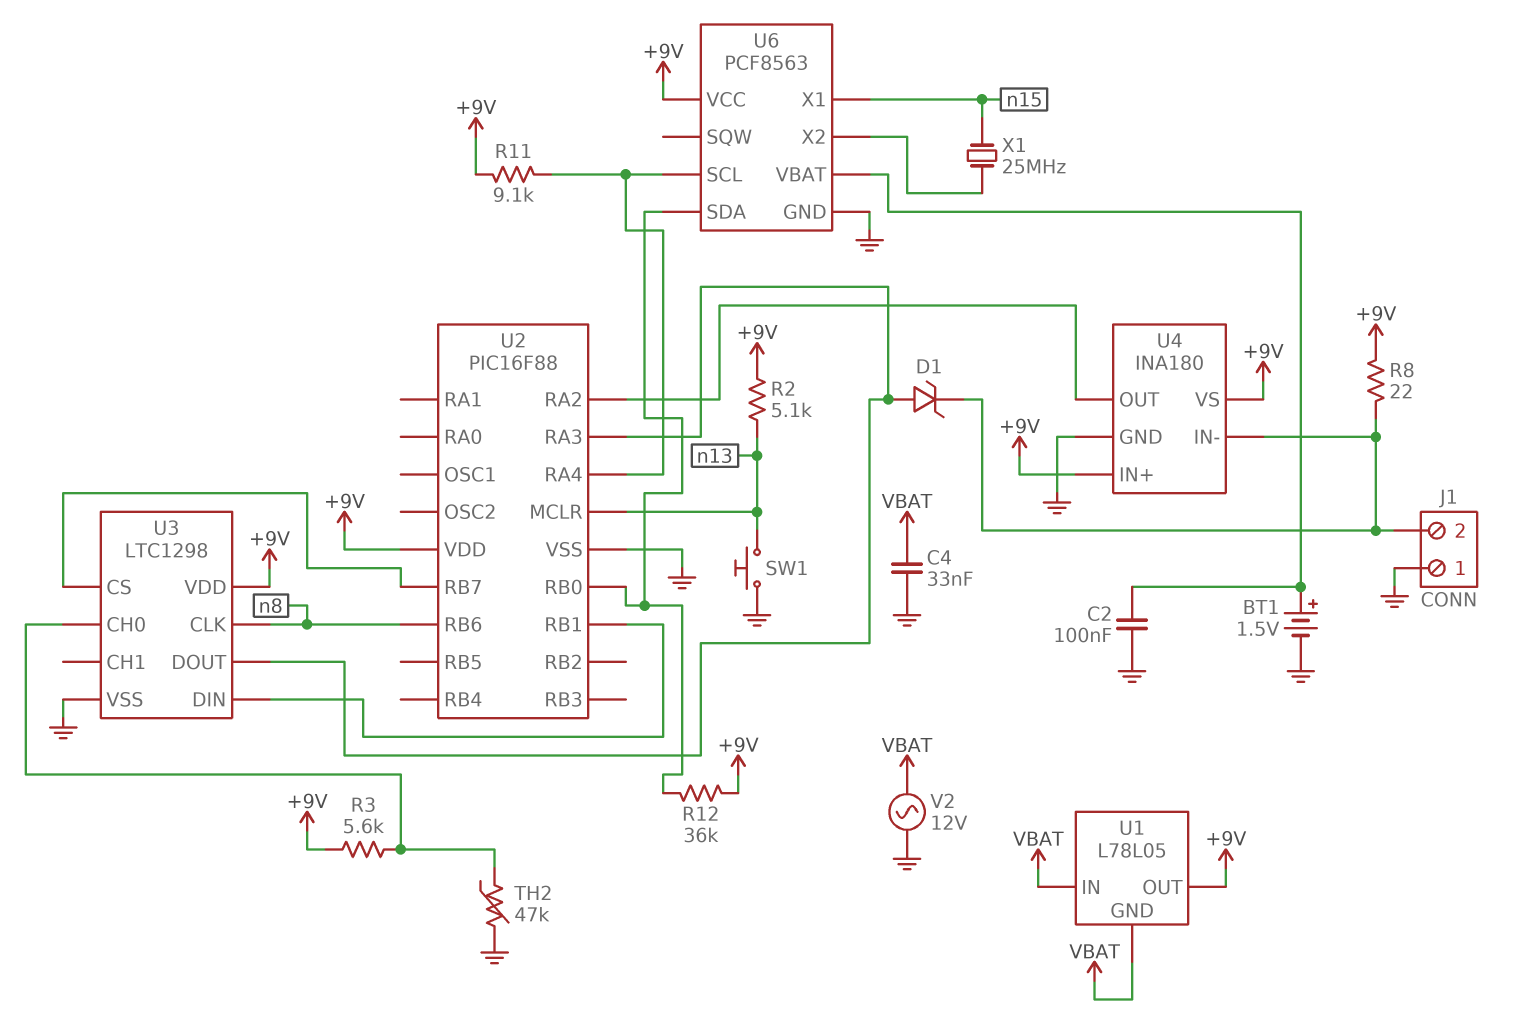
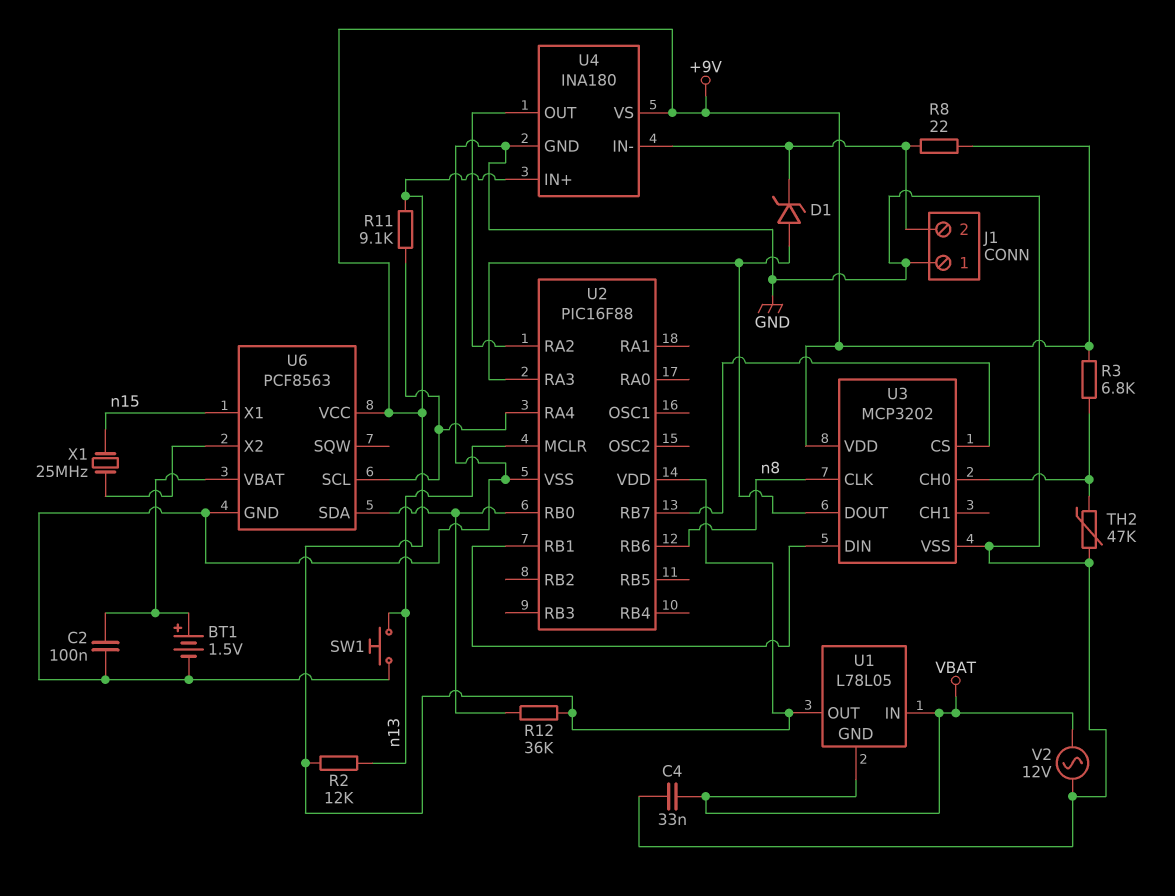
R2: 5.1k (+9V, n13) -> 12k (+9V, n13)
R3: 5.6k (+9V, U3/CH0) -> 6.8k (+9V, U3/CH0)
U3: LTC1298 -> MCP3202

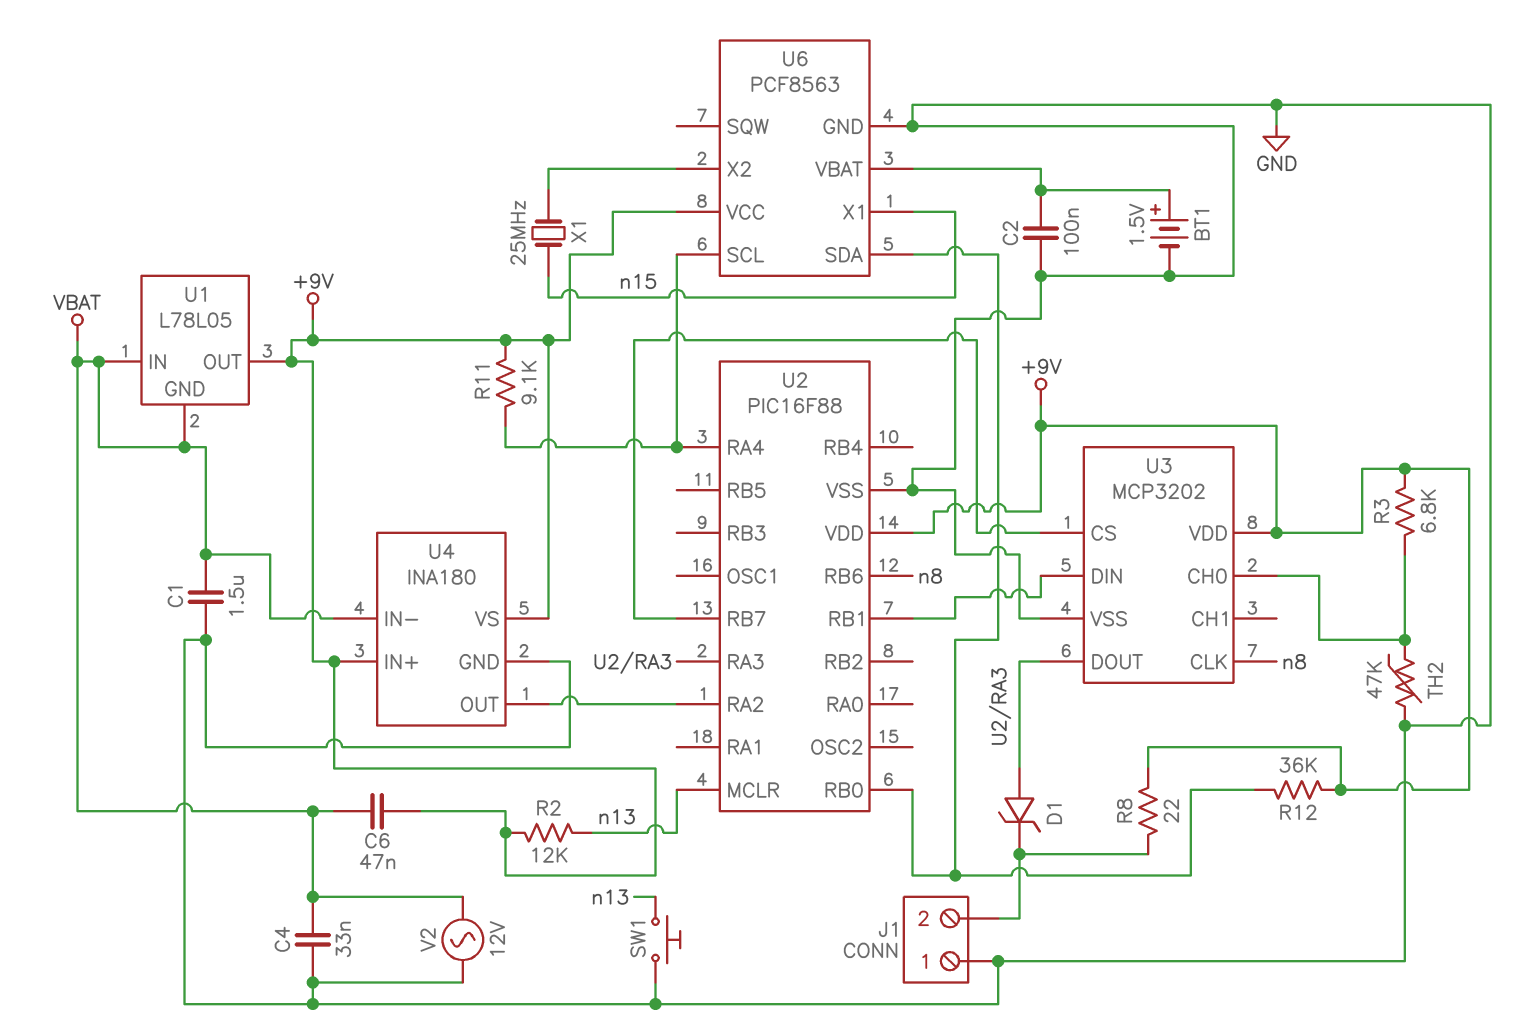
C1: none -> 1.5uF (GND, VBAT)
C6: none -> 47nF (+9V, VBAT)
U4 pin IN-: J1/2 -> VBAT

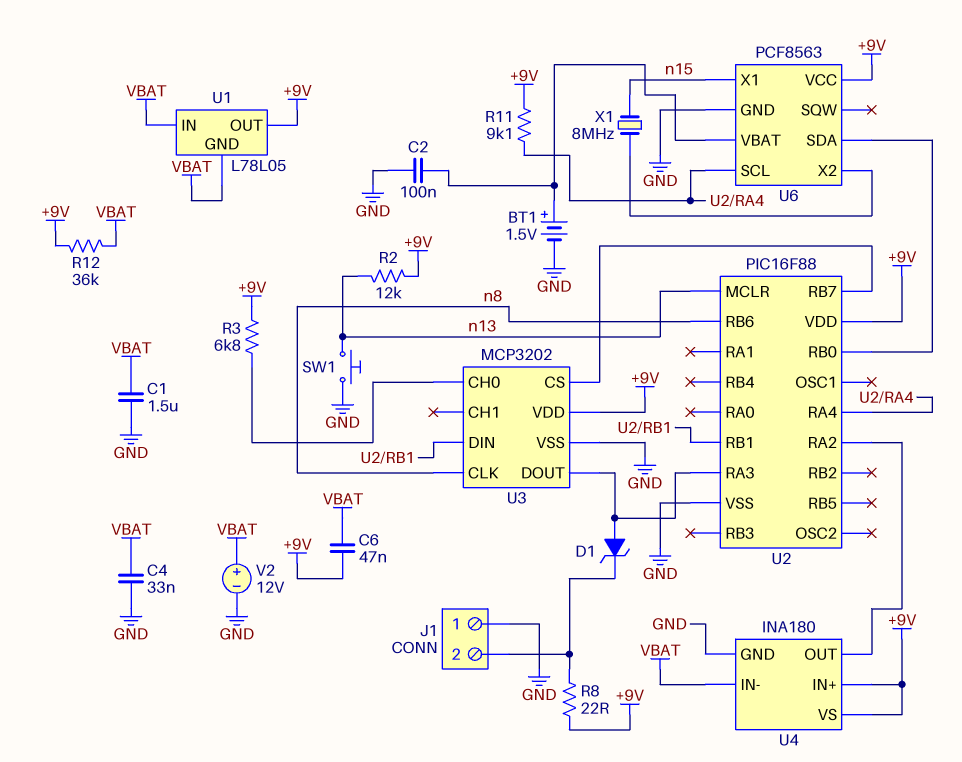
R12: 36k (+9V, U2/RB0) -> 36k (+9V, VBAT)
TH2: 47k (GND, U3/CH0) -> none
V2: AC 12V (GND, VBAT) -> 12V (plus VBAT, minus GND)
X1: 25MHz (U6/X2, n15) -> 8MHz (U6/X2, n15)

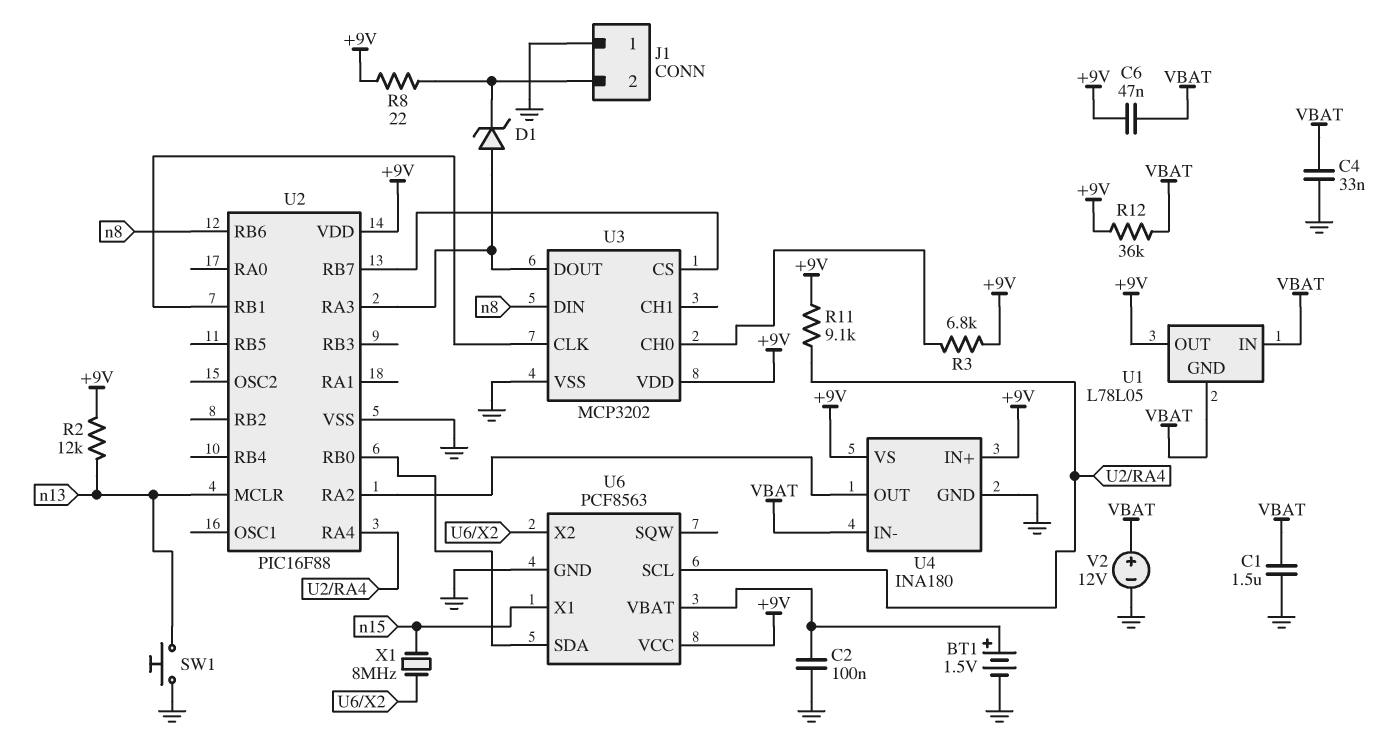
U3 pin CLK: n8 -> U2/RB1
U3 pin DIN: U2/RB1 -> n8

